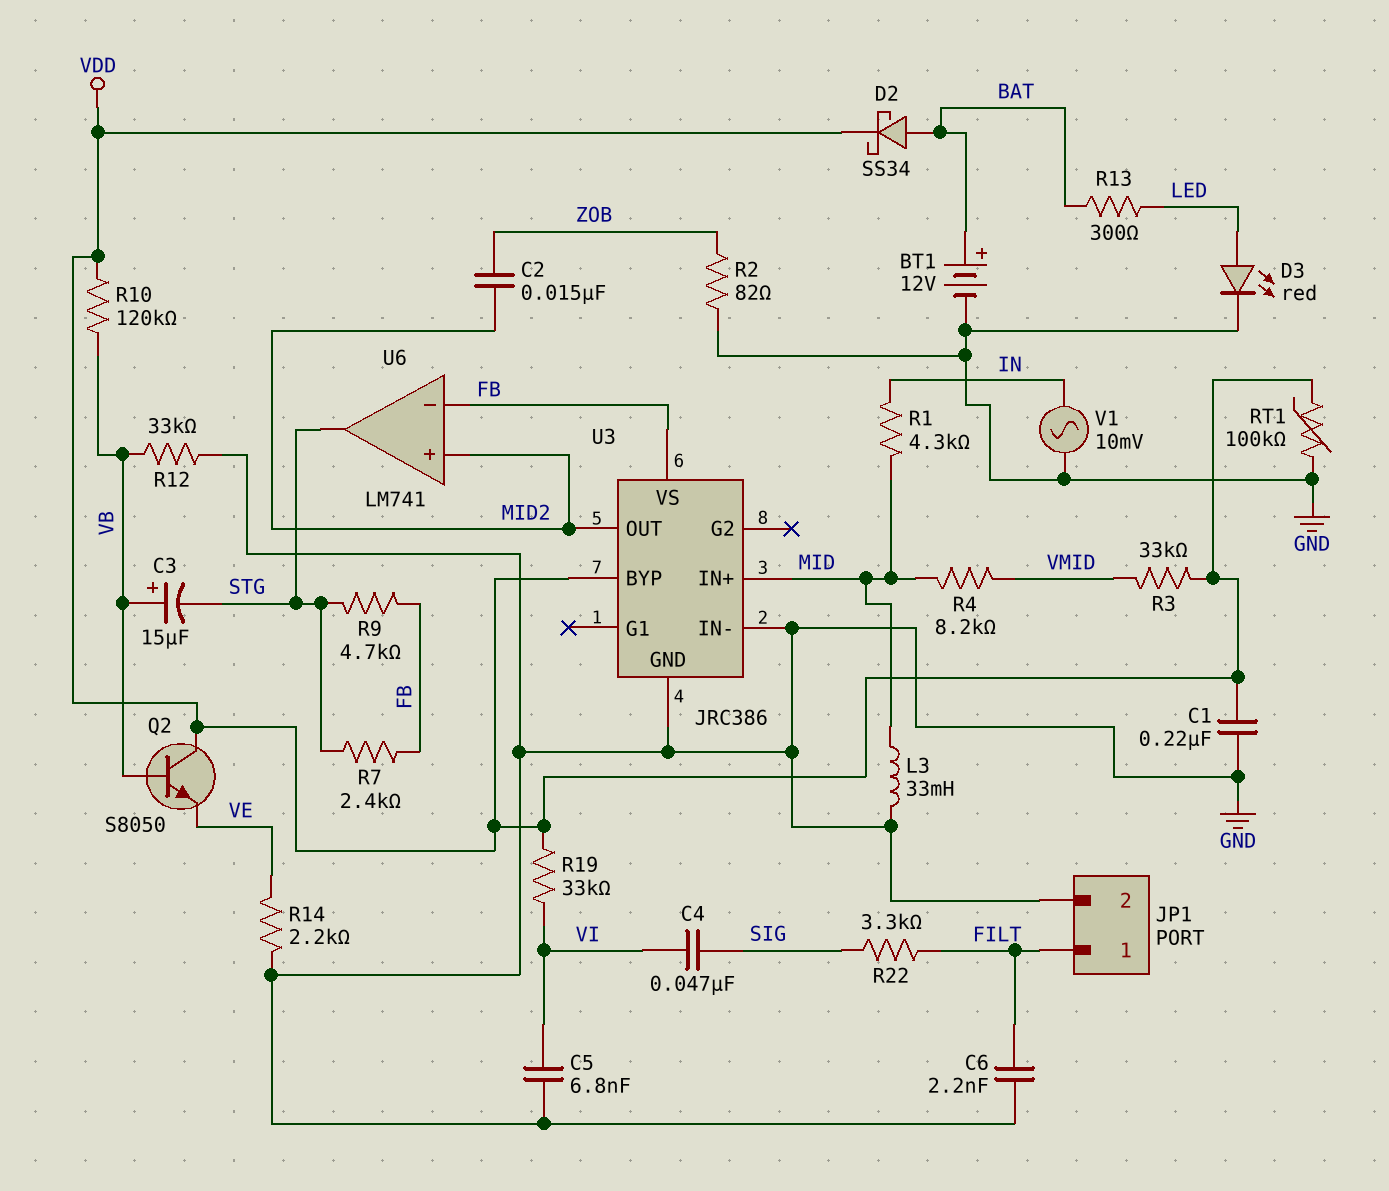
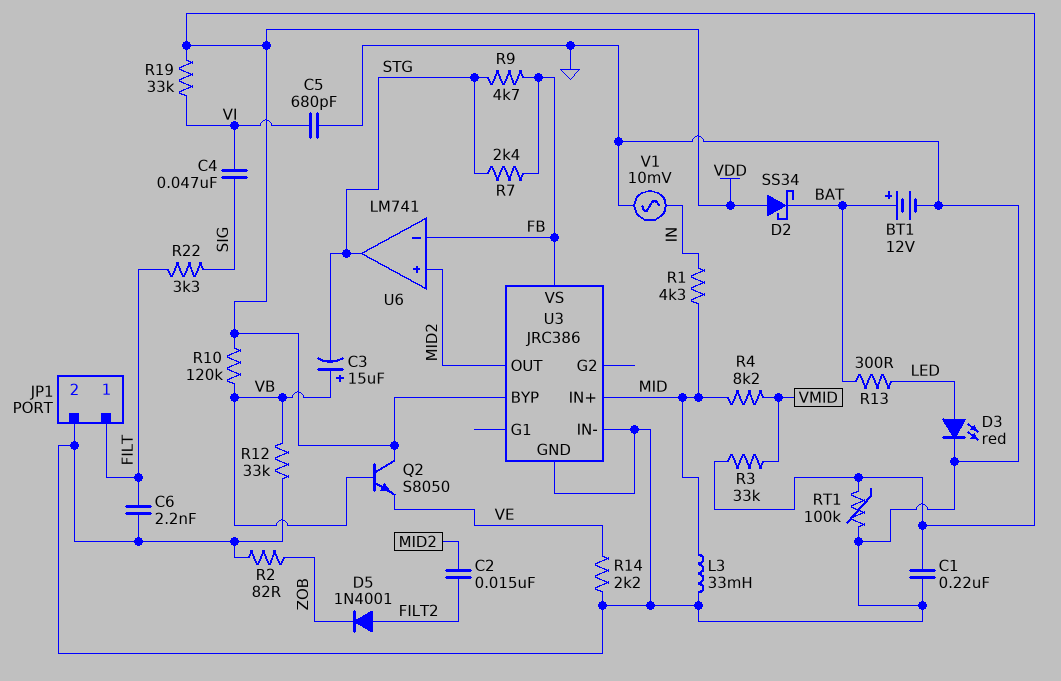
C2: 15nF (MID2, ZOB) -> 15nF (FILT2, MID2)
C5: 6.8nF (GND, VI) -> 680pF (GND, VI)
D2: schottky SS34 (A BAT, K VDD) -> schottky SS34 (A VDD, K BAT)
D5: none -> diode 1N4001 (A FILT2, K ZOB)

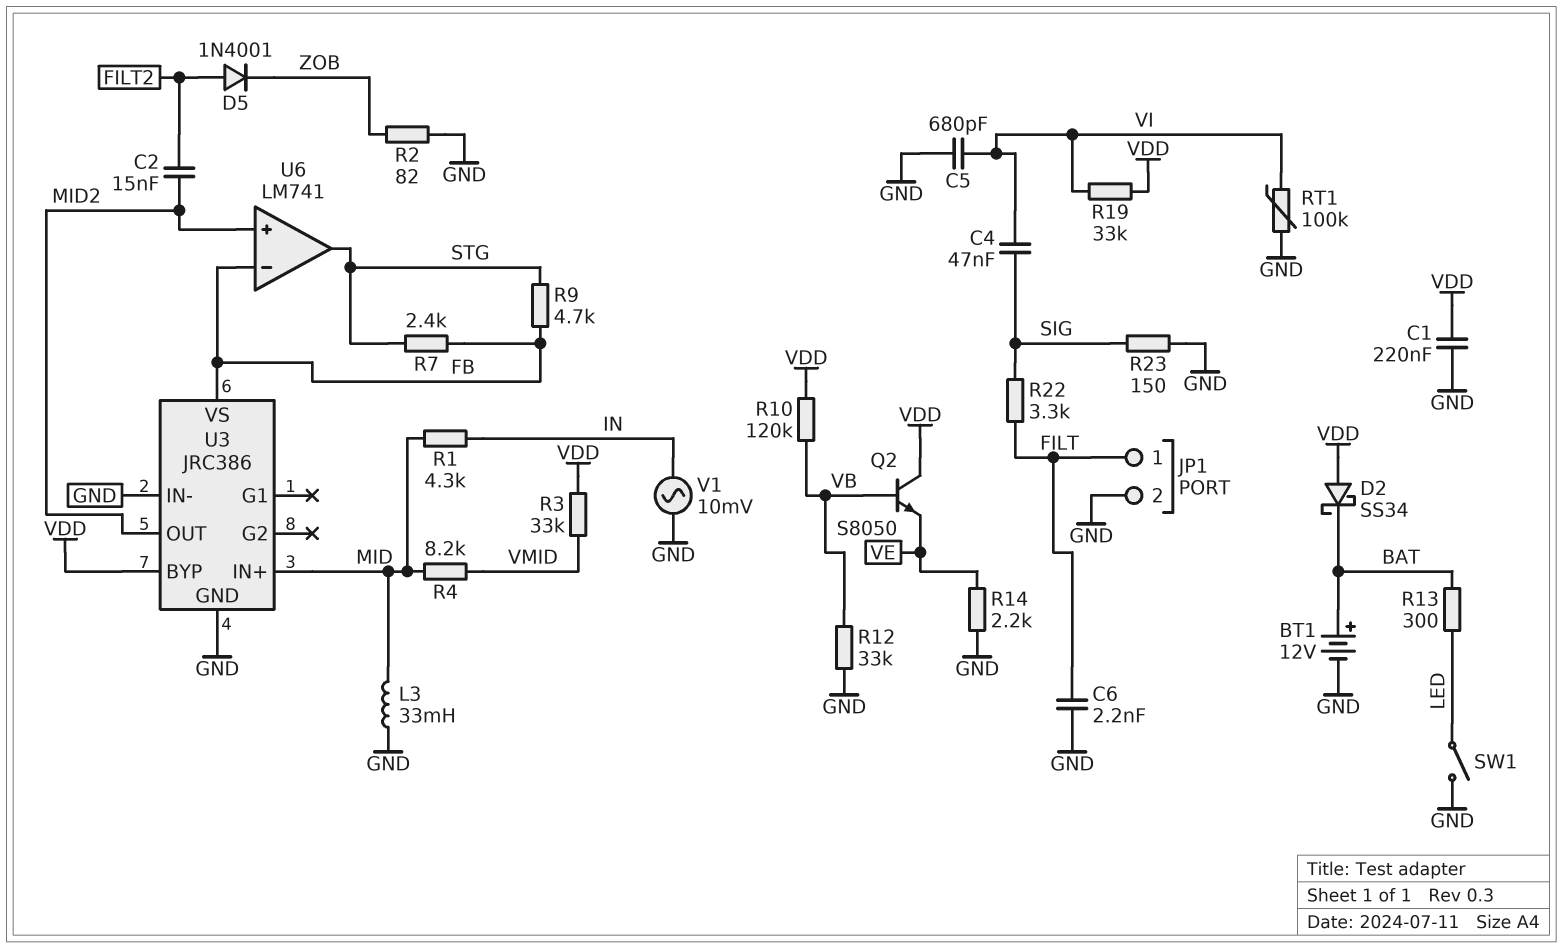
C3: 15uF (plus VB, minus STG) -> none
D3: LED red (A LED, K GND) -> none
R23: none -> 150 (GND, SIG)
RT1: 100k (GND, VDD) -> 100k (GND, VI)
SW1: none -> switch (GND, LED)

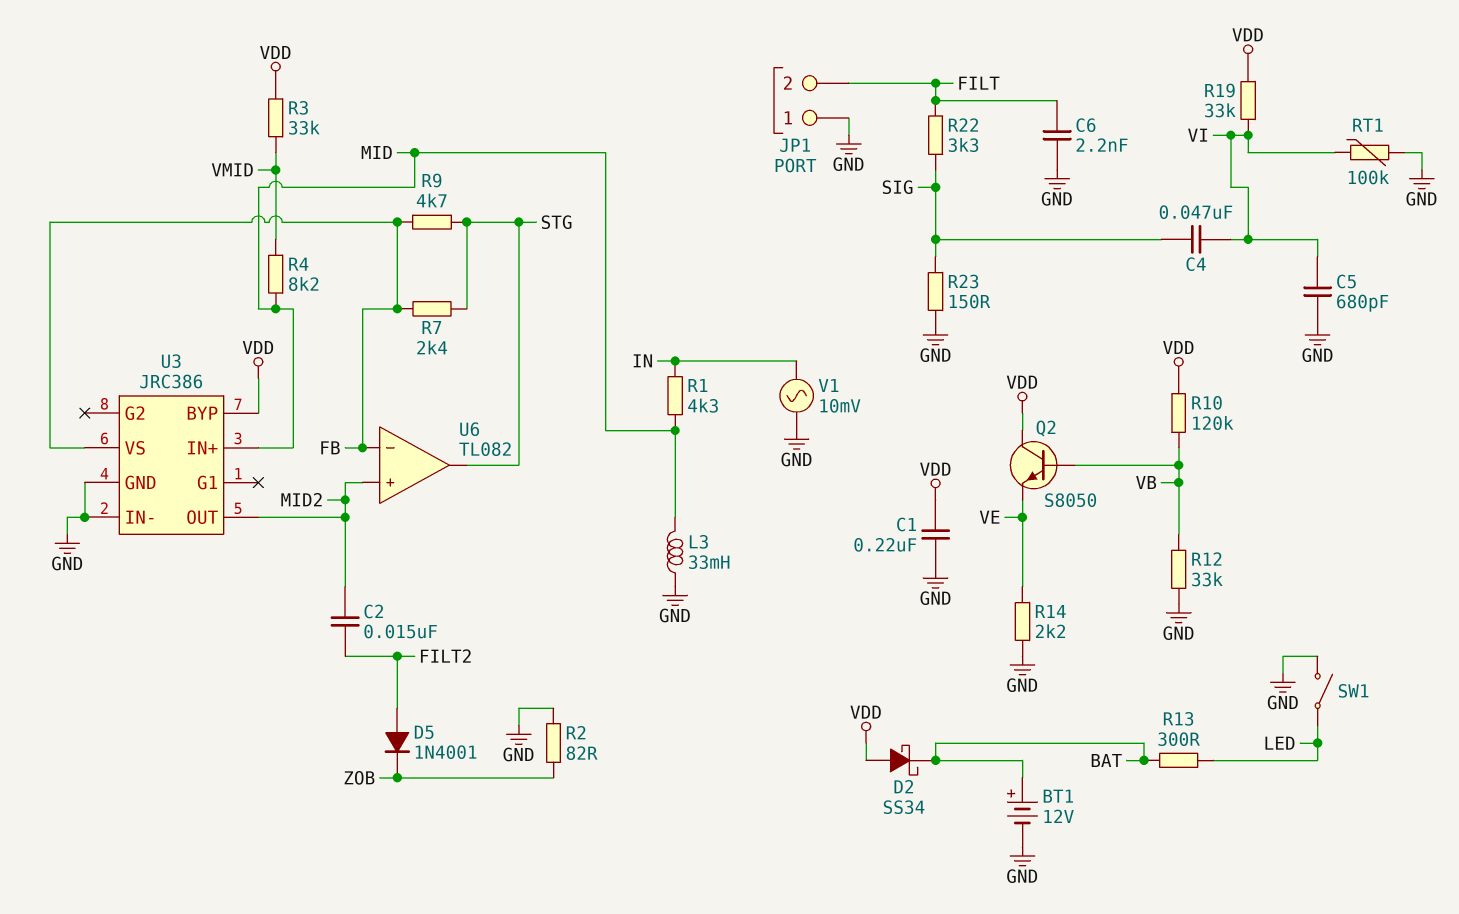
JP1 pin 1: FILT -> GND
JP1 pin 2: GND -> FILT
U6: LM741 -> TL082

